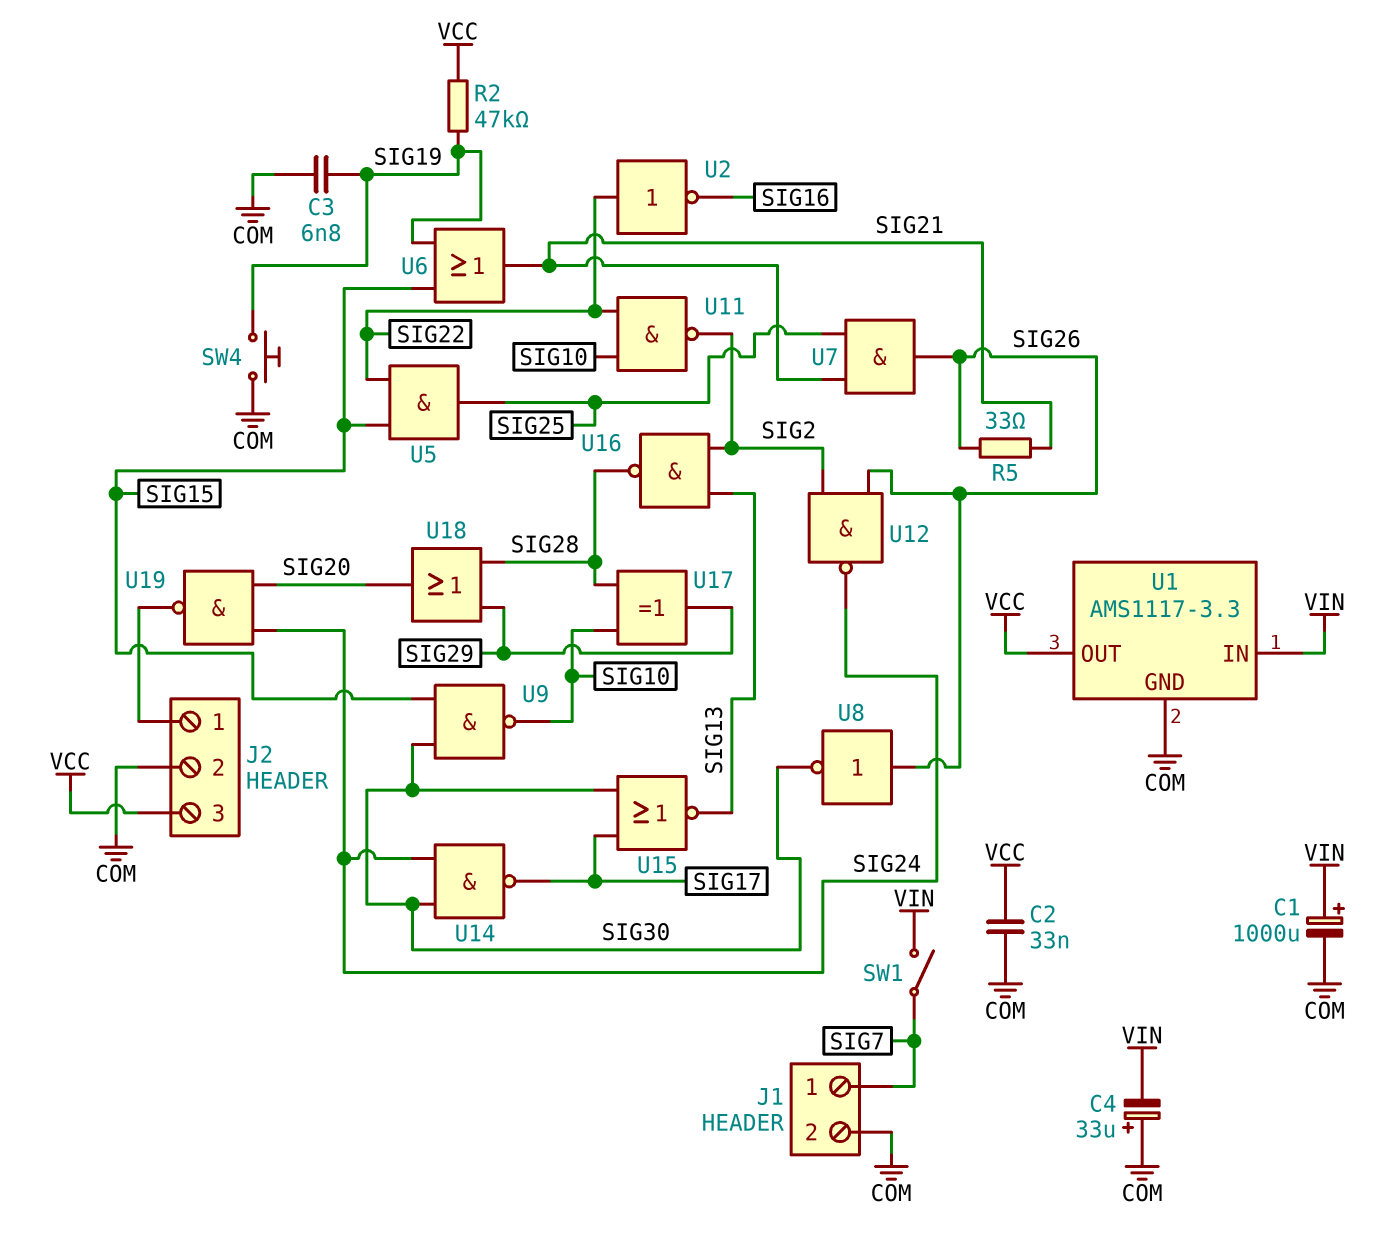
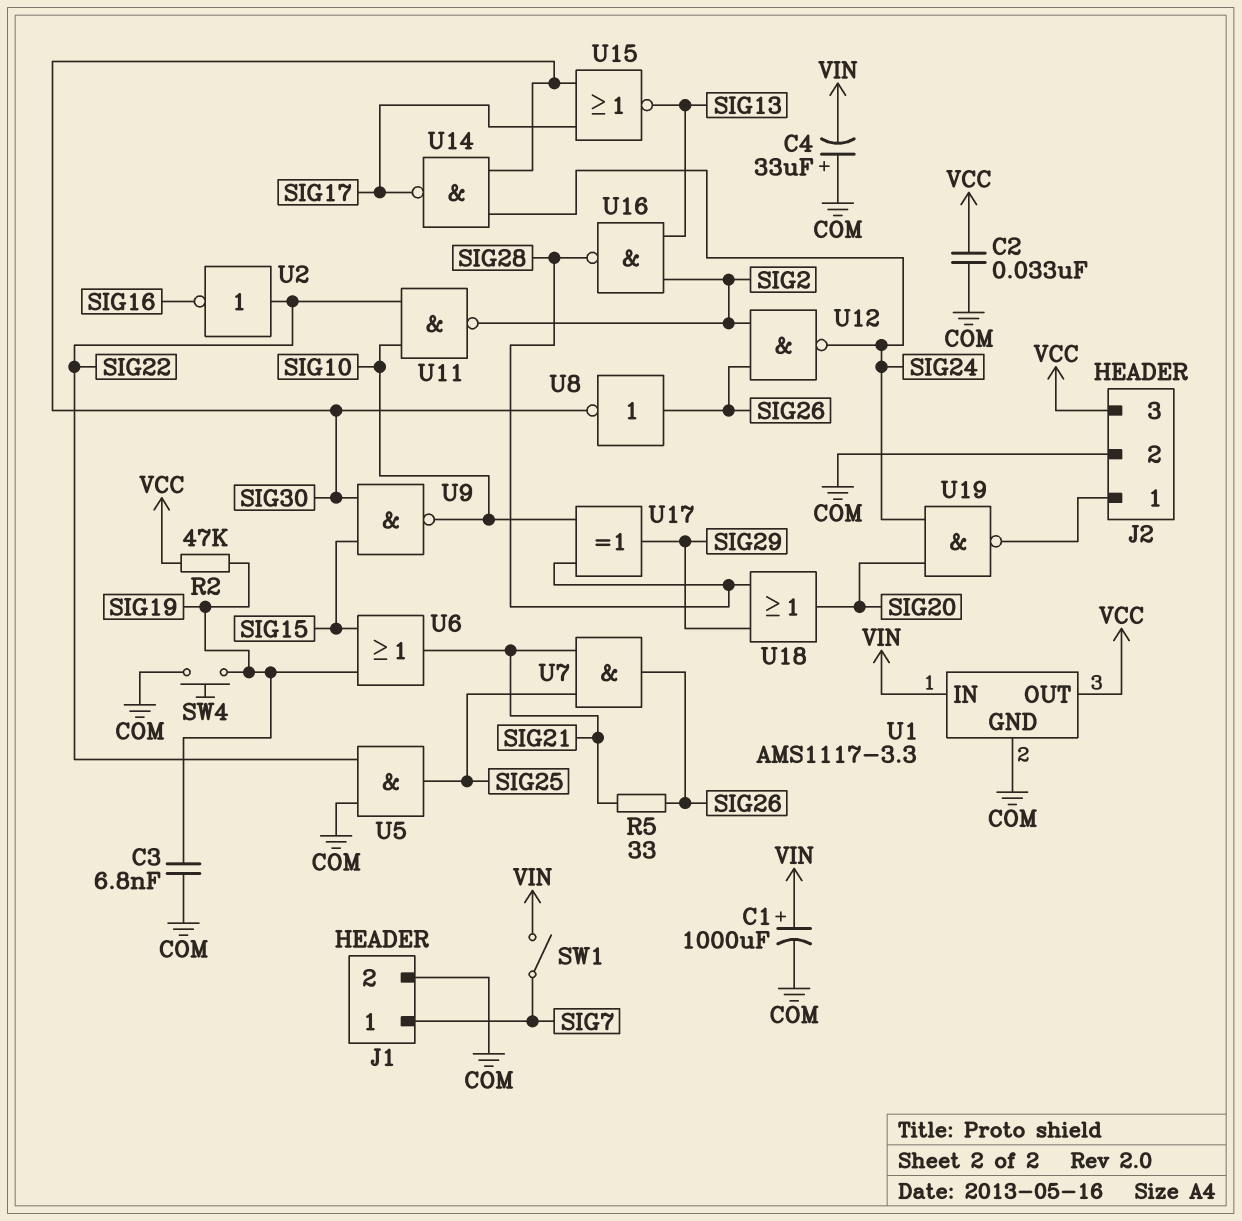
U5: AND (in SIG15, in SIG22, out SIG25) -> AND (in COM, in SIG22, out SIG25)

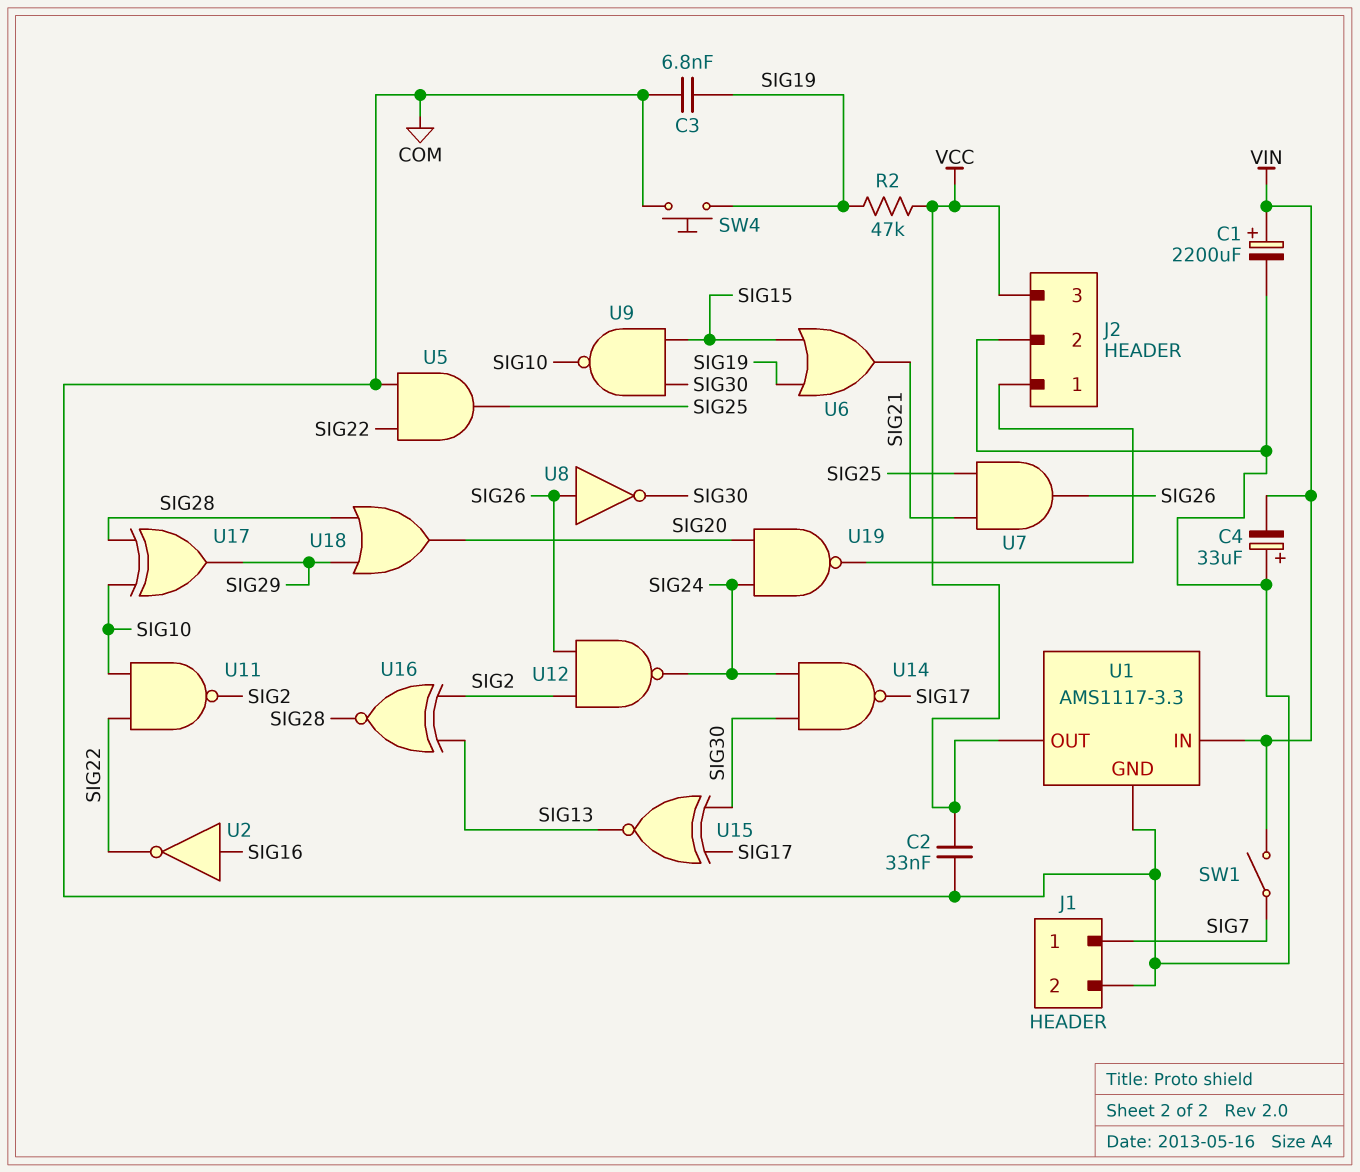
C1: 1000uF (plus VIN, minus COM) -> 2200uF (plus VIN, minus COM)
R5: 33 (SIG21, SIG26) -> none
U2: NOT (in SIG22, out SIG16) -> NOT (in SIG16, out SIG22)
U15: NOR (in SIG17, in SIG30, out SIG13) -> XNOR (in SIG17, in SIG30, out SIG13)
U16: NAND (in SIG2, in SIG13, out SIG28) -> XNOR (in SIG2, in SIG13, out SIG28)

